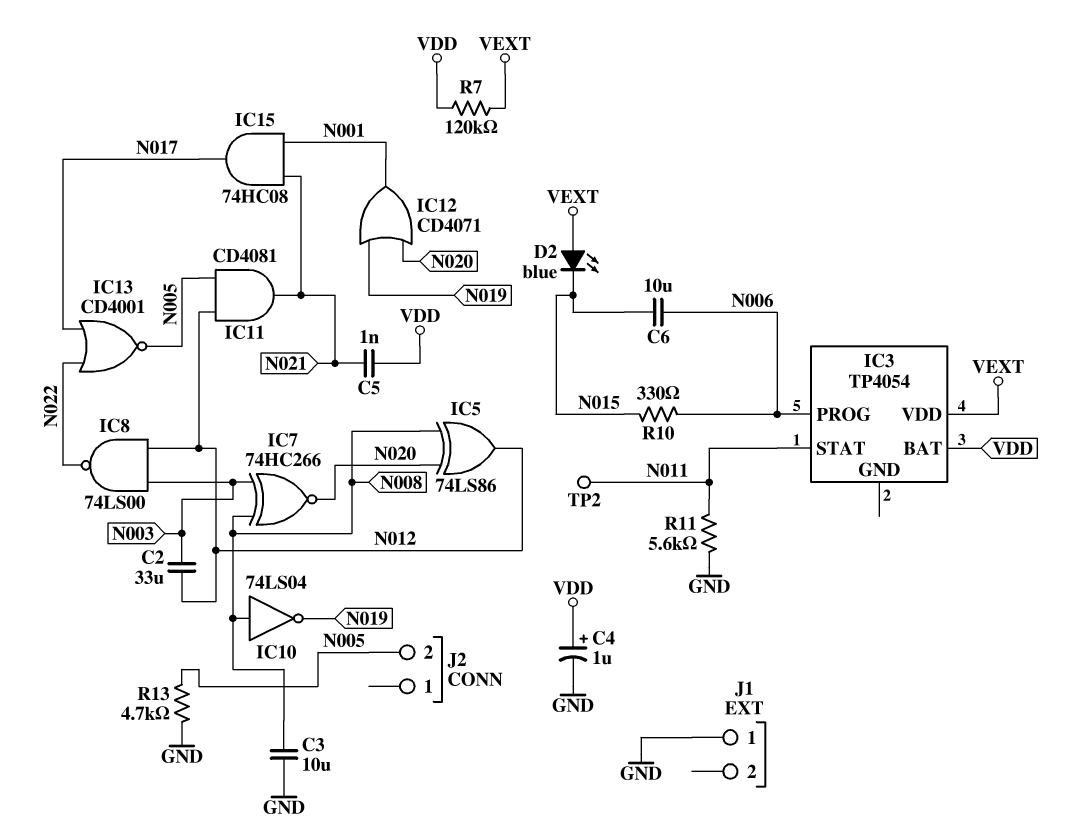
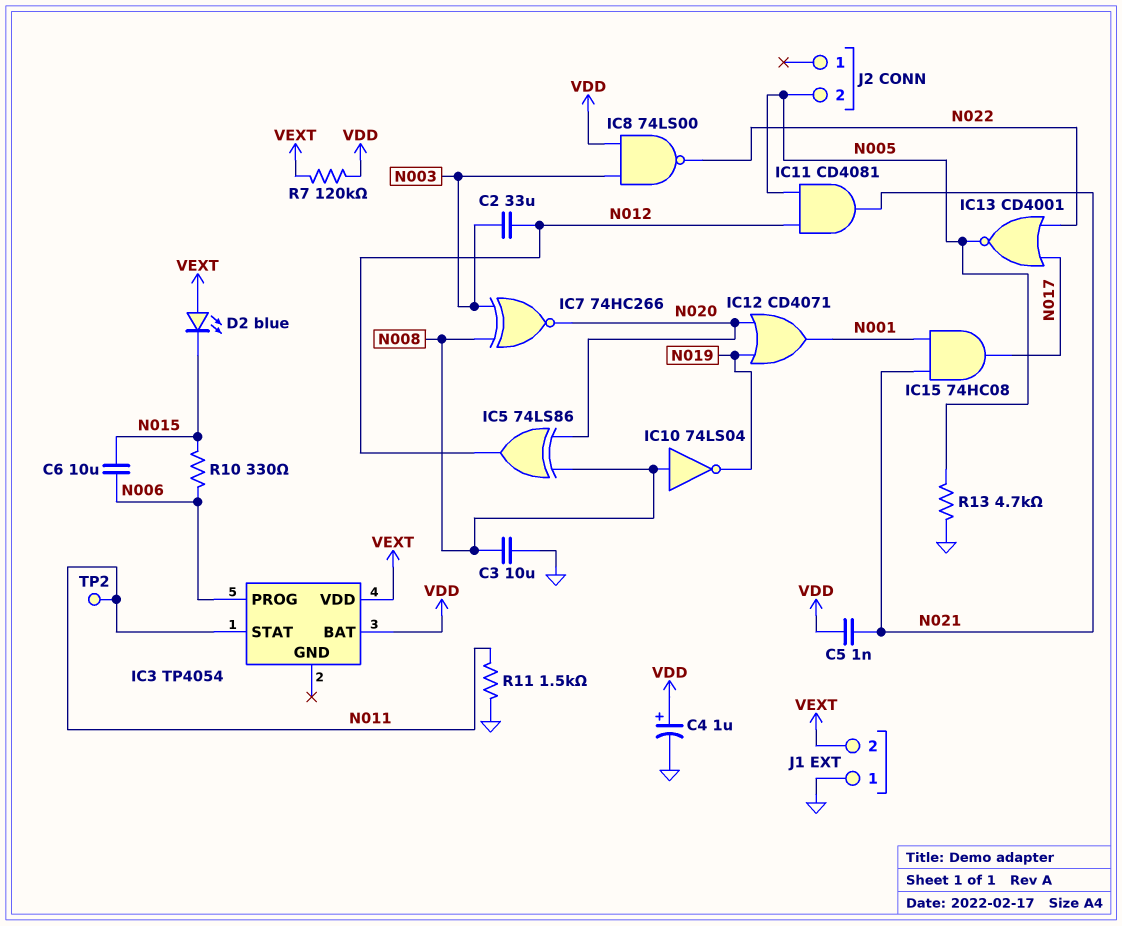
IC8: NAND 74LS00 (in N003, in N012, out N022) -> NAND 74LS00 (in N003, in VDD, out N022)
J1 pin 2: none -> VEXT
R11: 5.6k (GND, N011) -> 1.5k (GND, N011)

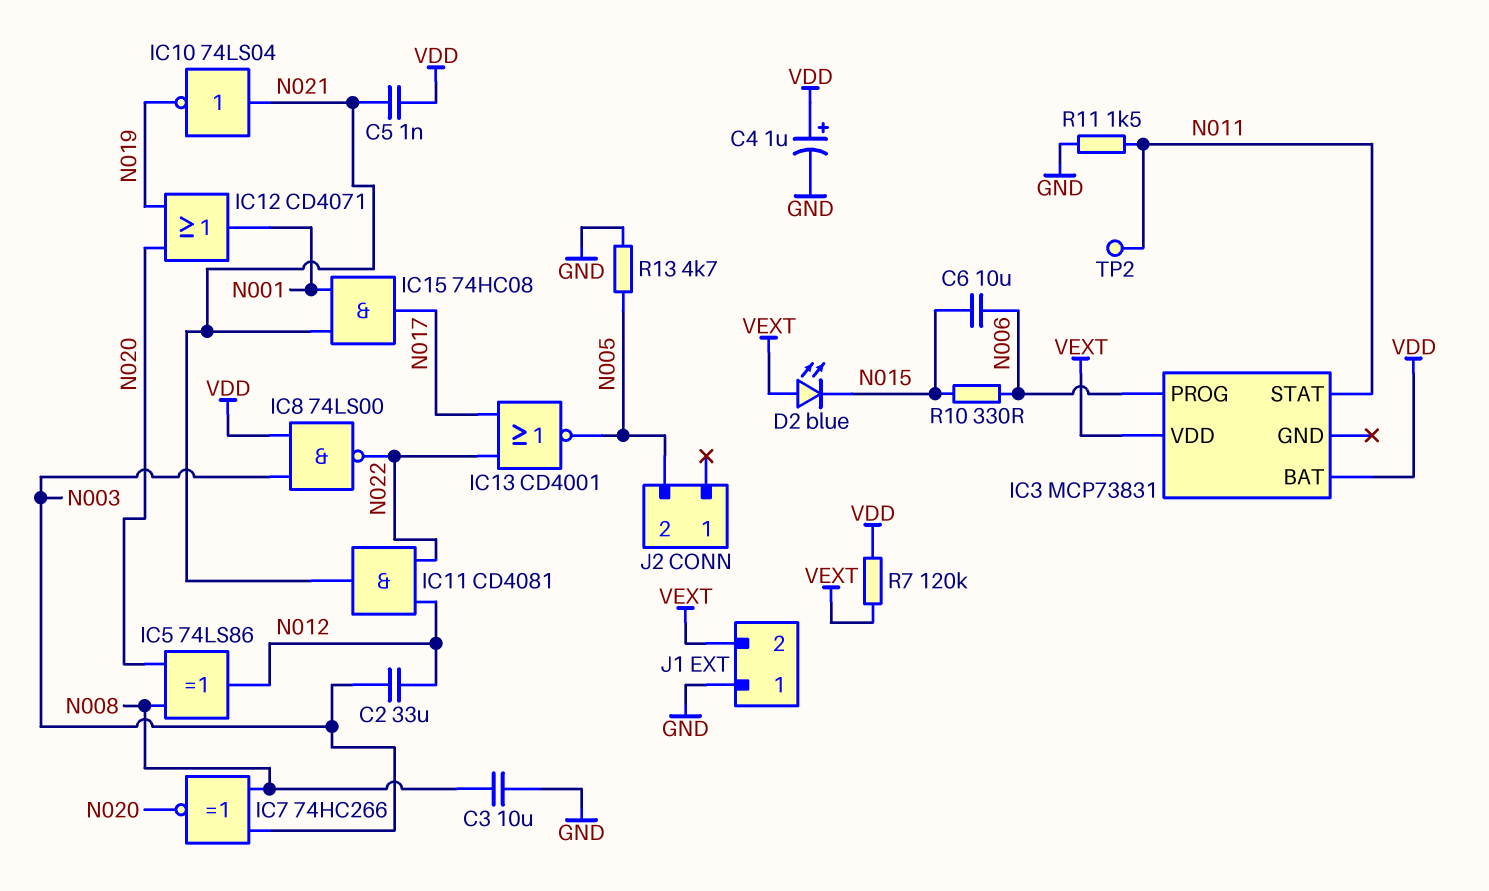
IC3: TP4054 -> MCP73831
IC10: NOT 74LS04 (in N008, out N019) -> NOT 74LS04 (in N021, out N019)
IC11: AND CD4081 (in N005, in N012, out N021) -> AND CD4081 (in N012, in N022, out N021)

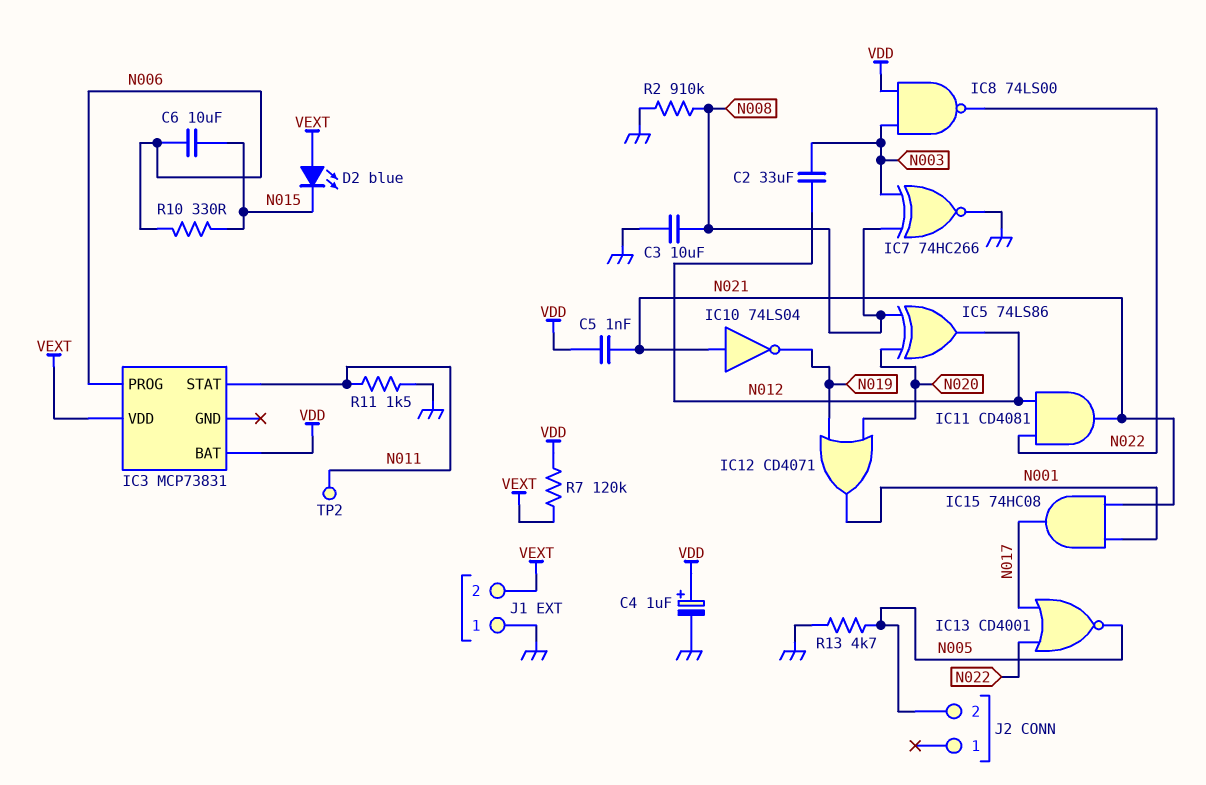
IC7: XNOR 74HC266 (in N003, in N008, out N020) -> XNOR 74HC266 (in N003, in N008, out GND)
R2: none -> 910k (GND, N008)

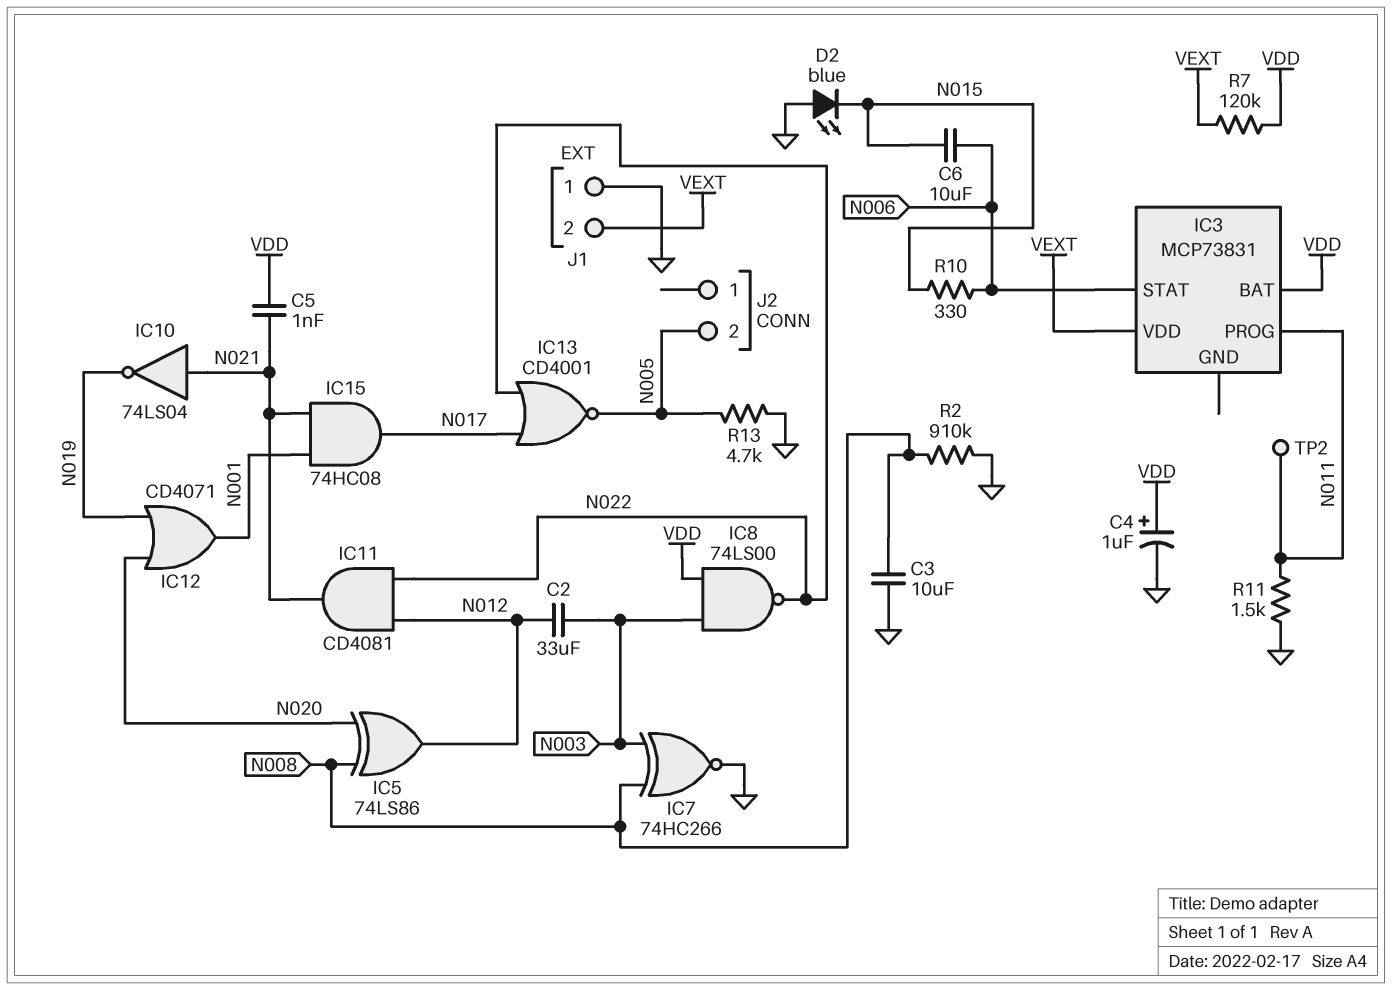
D2: LED blue (A VEXT, K N015) -> LED blue (A GND, K N015)
IC3 pin PROG: N006 -> N011
IC3 pin STAT: N011 -> N006

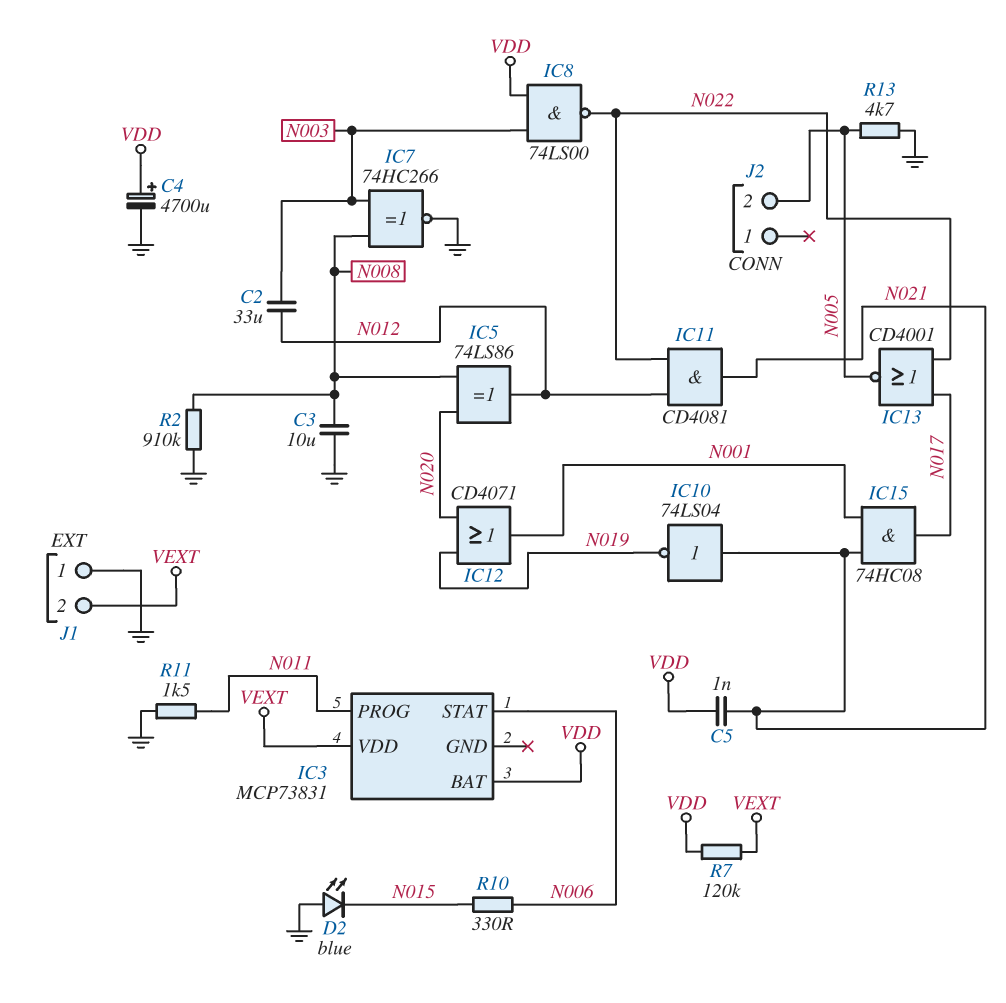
C4: 1uF (plus VDD, minus GND) -> 4700uF (plus VDD, minus GND)
C6: 10uF (N006, N015) -> none
TP2: test point (N011) -> none

